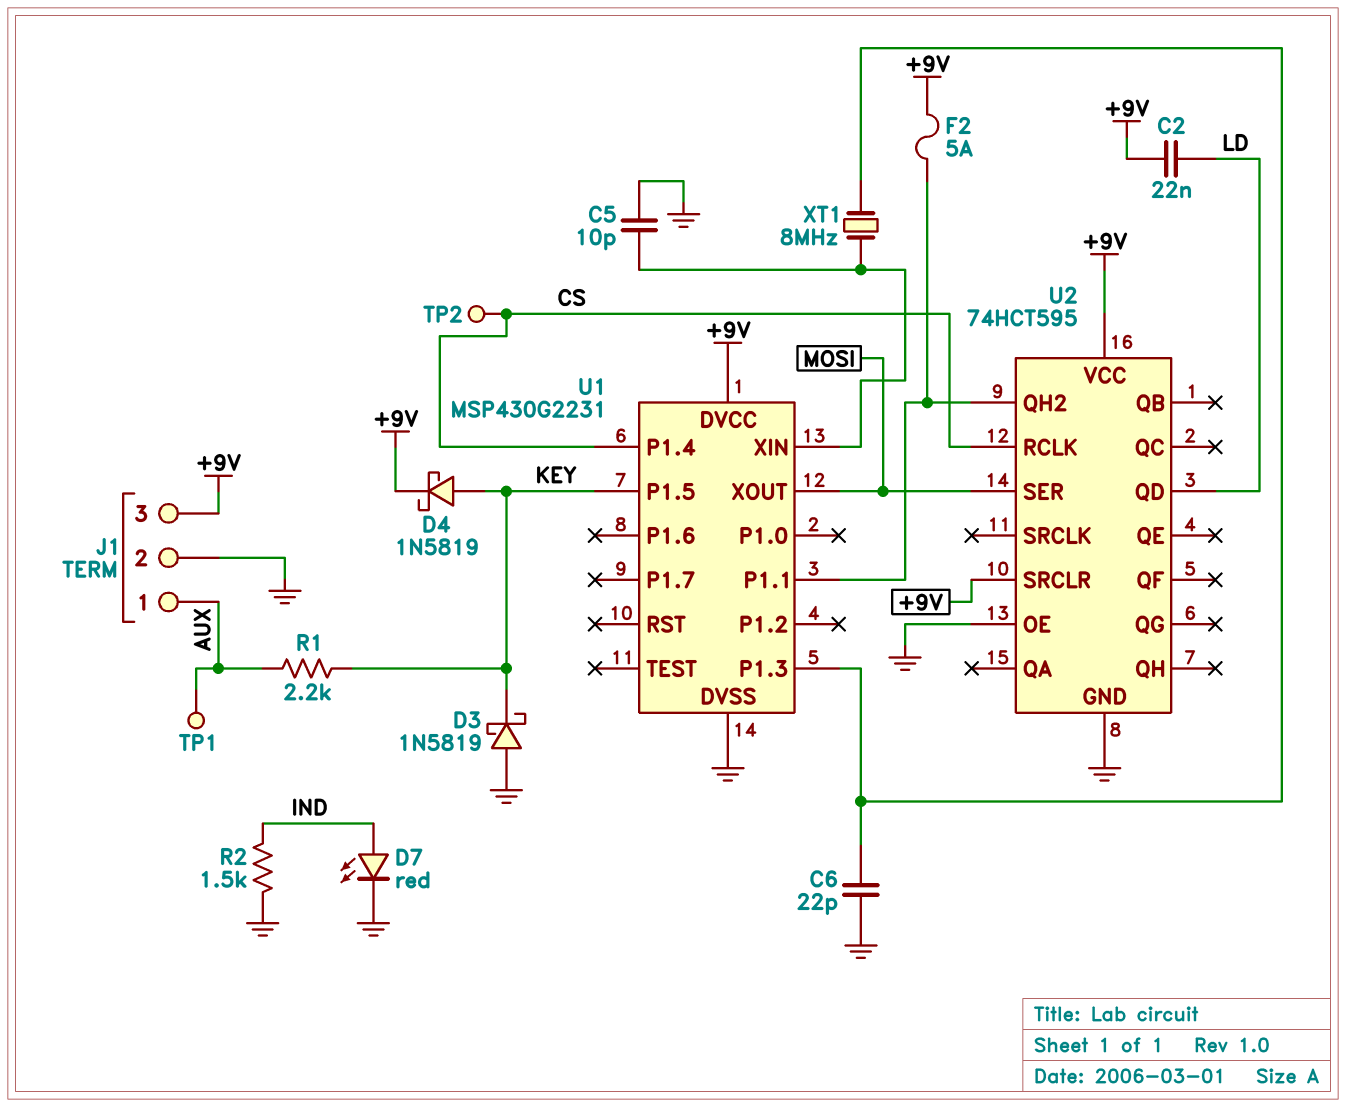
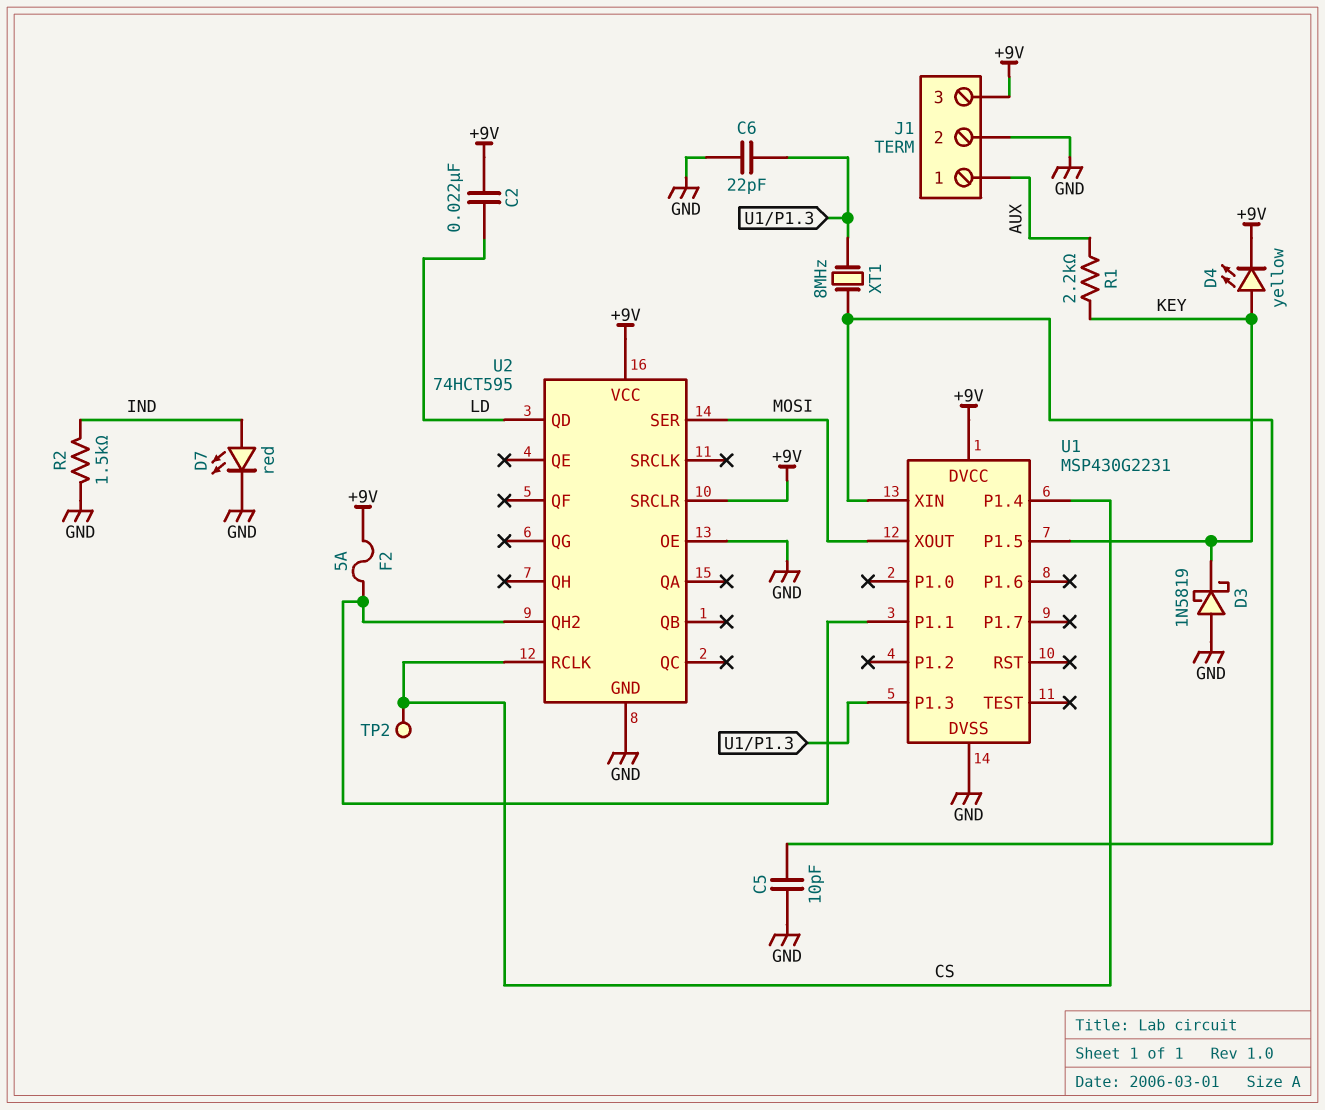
D4: schottky 1N5819 (A KEY, K +9V) -> LED yellow (A KEY, K +9V)
TP1: test point (AUX) -> none

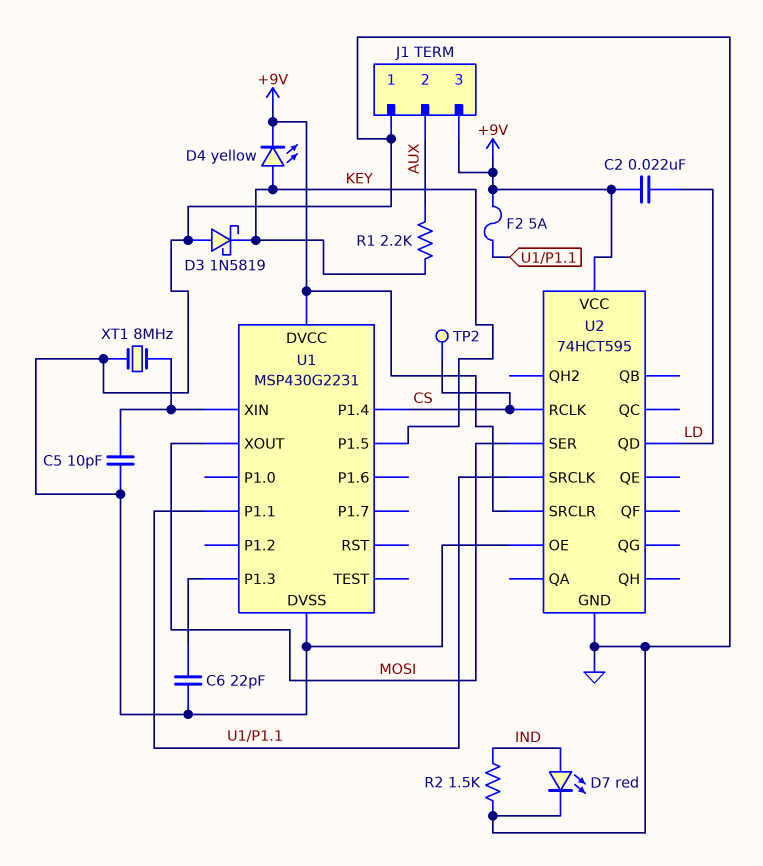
J1 pin 1: AUX -> GND
J1 pin 2: GND -> AUX
U2 pin QH2: U1/P1.1 -> none
U2 pin SRCLK: none -> U1/P1.1
XT1: 8MHz (U1/P1.3, U1/XIN) -> 8MHz (GND, U1/XIN)

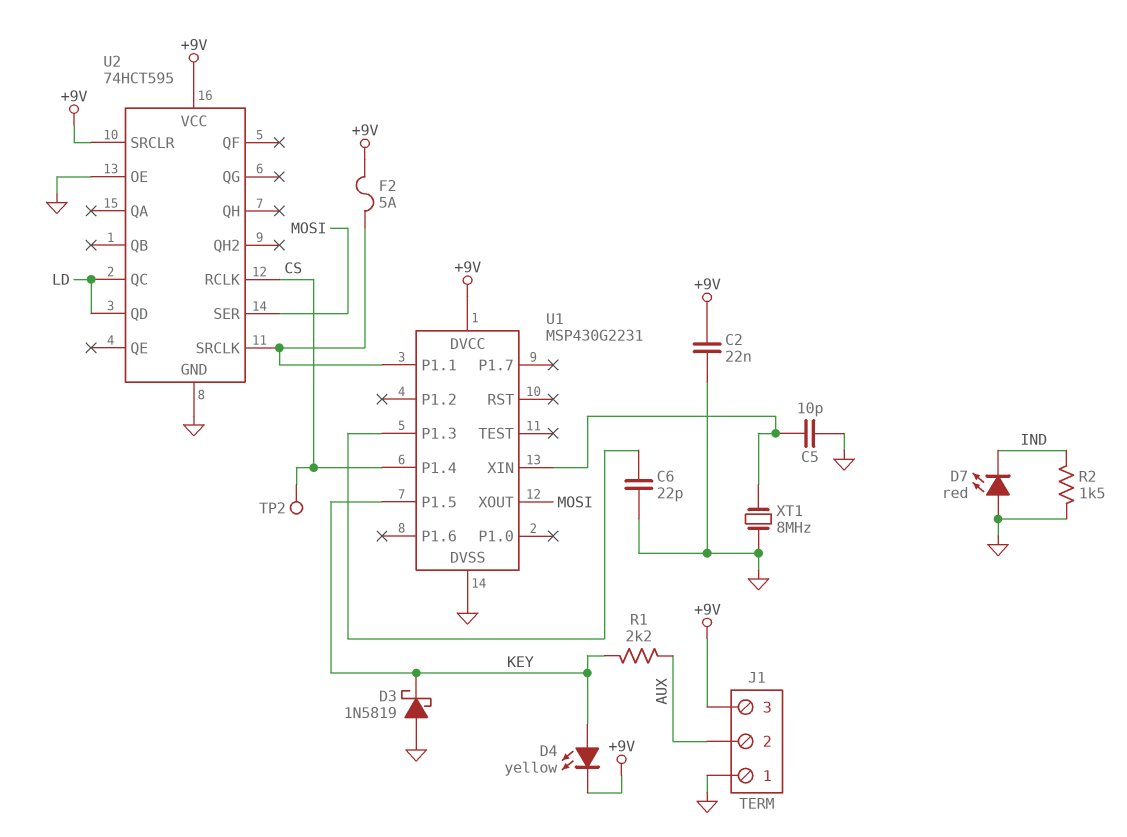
C2: 22nF (+9V, LD) -> 22nF (+9V, GND)
D7: LED red (A IND, K GND) -> LED red (A GND, K IND)
U2 pin QC: none -> LD

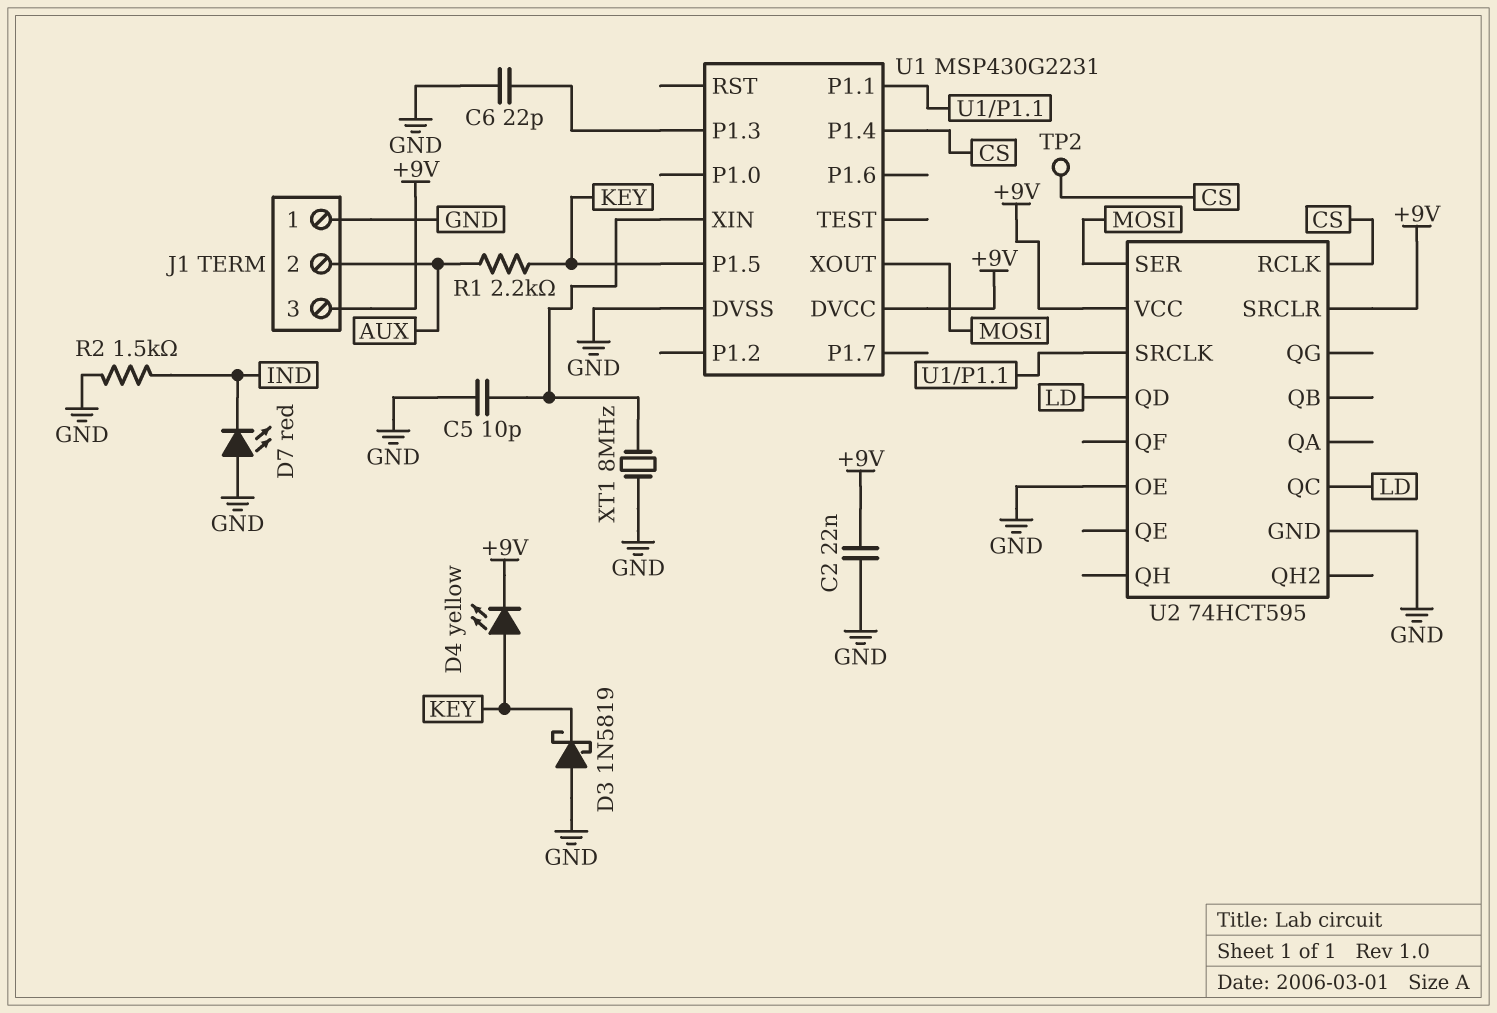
F2: 5A (+9V, U1/P1.1) -> none

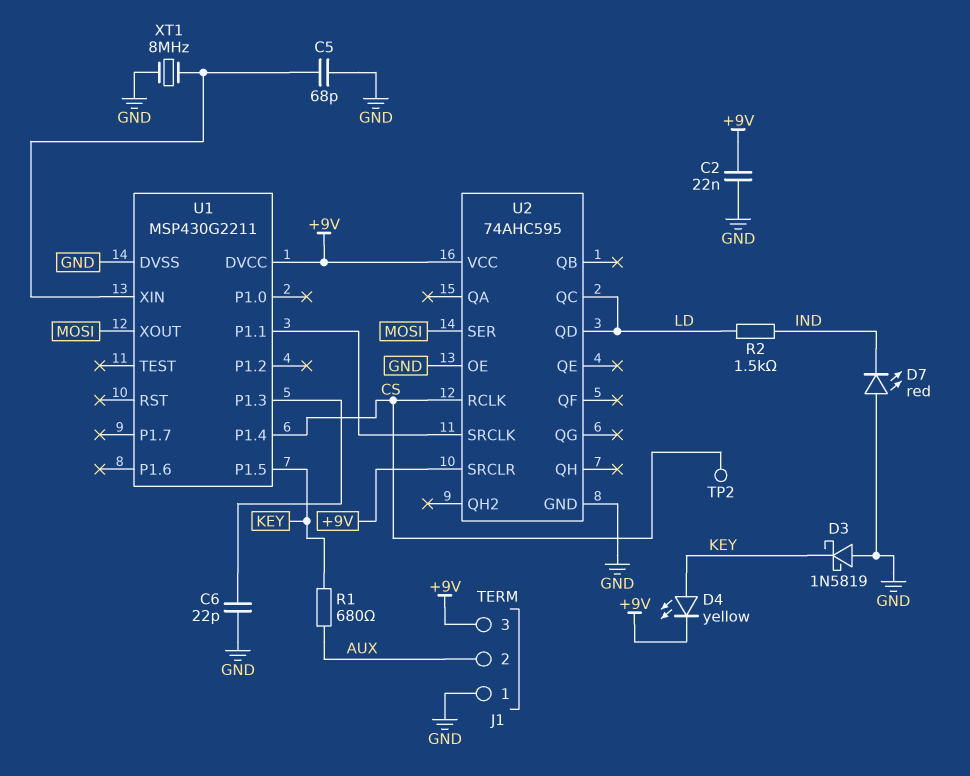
C5: 10pF (GND, U1/XIN) -> 68pF (GND, U1/XIN)
R1: 2.2k (AUX, KEY) -> 680 (AUX, KEY)
R2: 1.5k (GND, IND) -> 1.5k (IND, LD)
U1: MSP430G2231 -> MSP430G2211
U2: 74HCT595 -> 74AHC595

